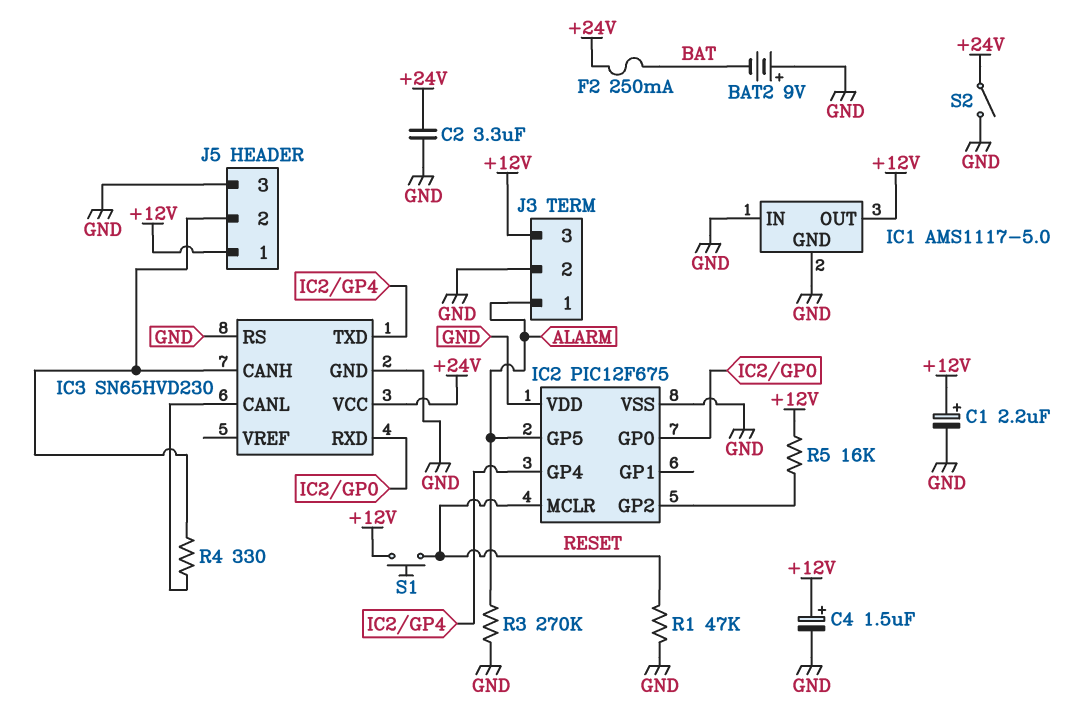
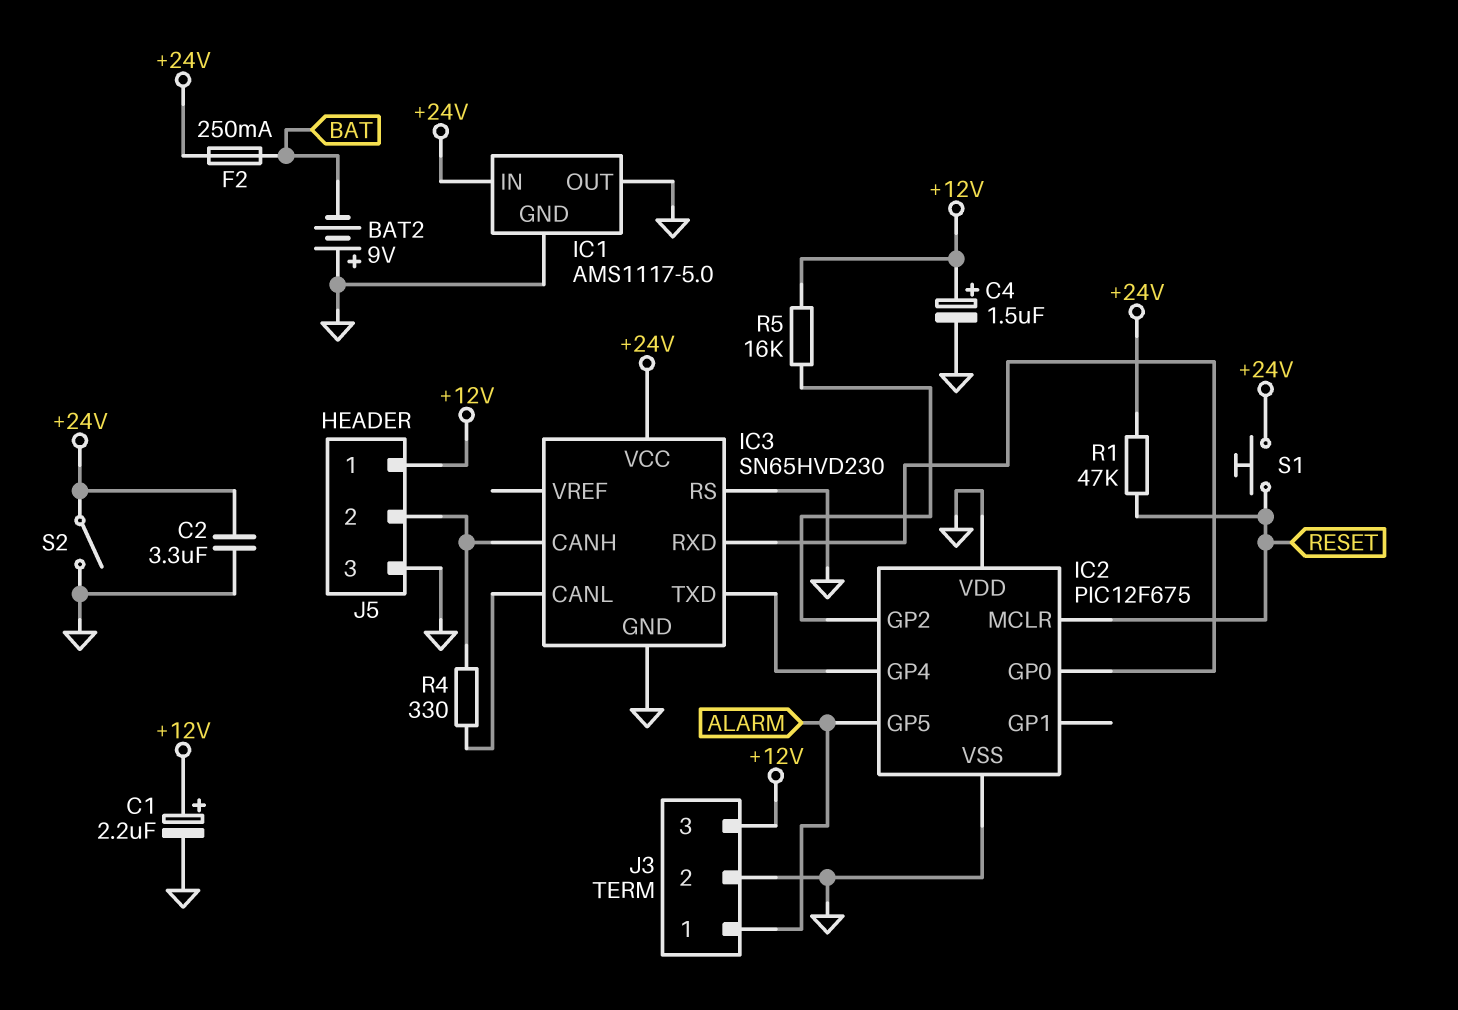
IC1 pin IN: GND -> +24V
IC1 pin OUT: +12V -> GND
R1: 47k (GND, RESET) -> 47k (+24V, RESET)
R3: 270k (ALARM, GND) -> none
S1: button (+12V, RESET) -> button (+24V, RESET)

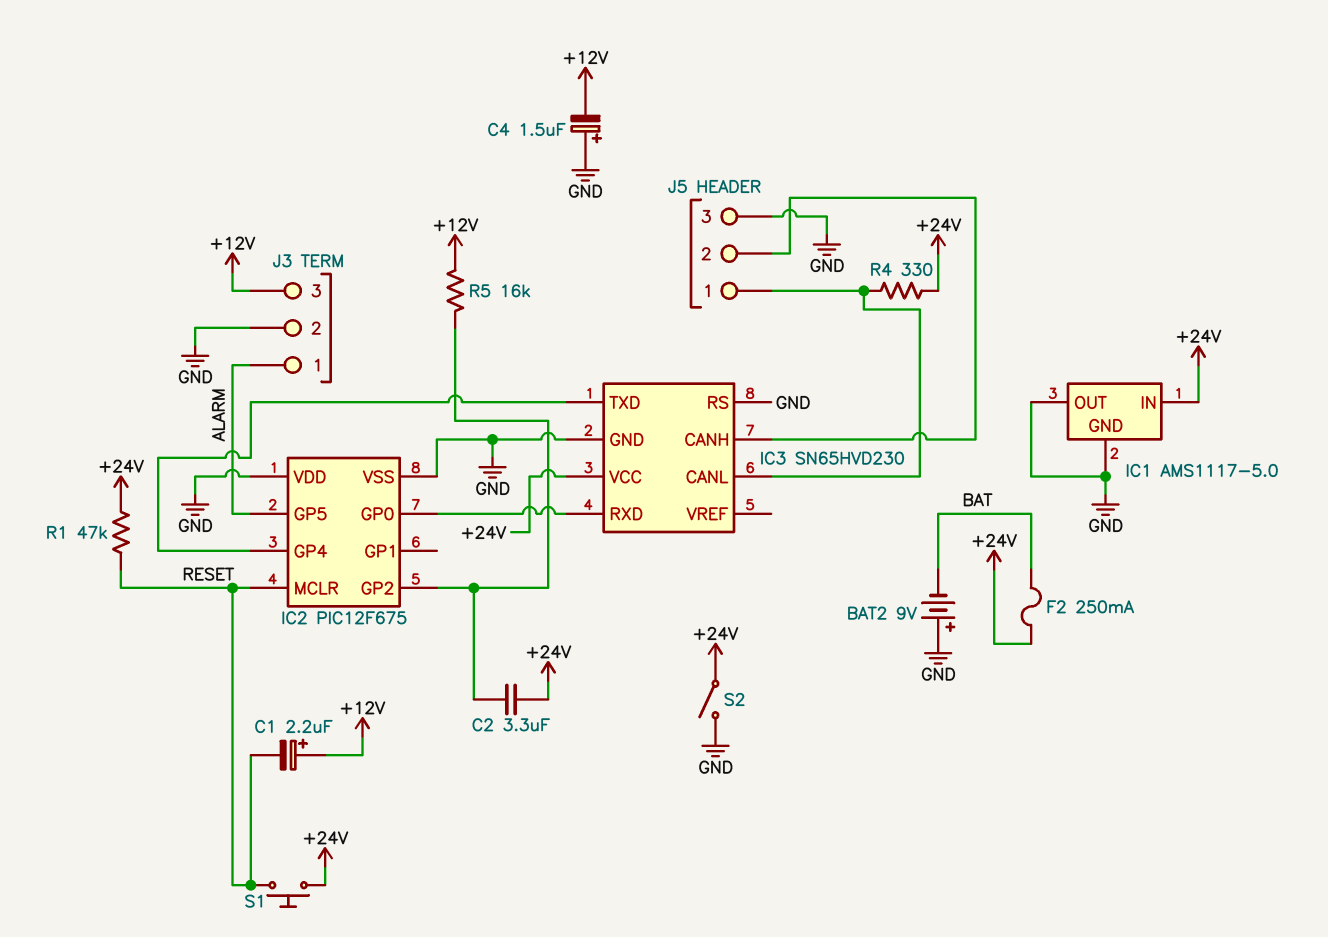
C1: 2.2uF (plus +12V, minus GND) -> 2.2uF (plus +12V, minus RESET)
C2: 3.3uF (+24V, GND) -> 3.3uF (+24V, IC2/GP2)
C4: 1.5uF (plus +12V, minus GND) -> 1.5uF (plus GND, minus +12V)
J5 pin 1: +12V -> IC3/CANL
R4: 330 (IC3/CANH, IC3/CANL) -> 330 (+24V, IC3/CANL)

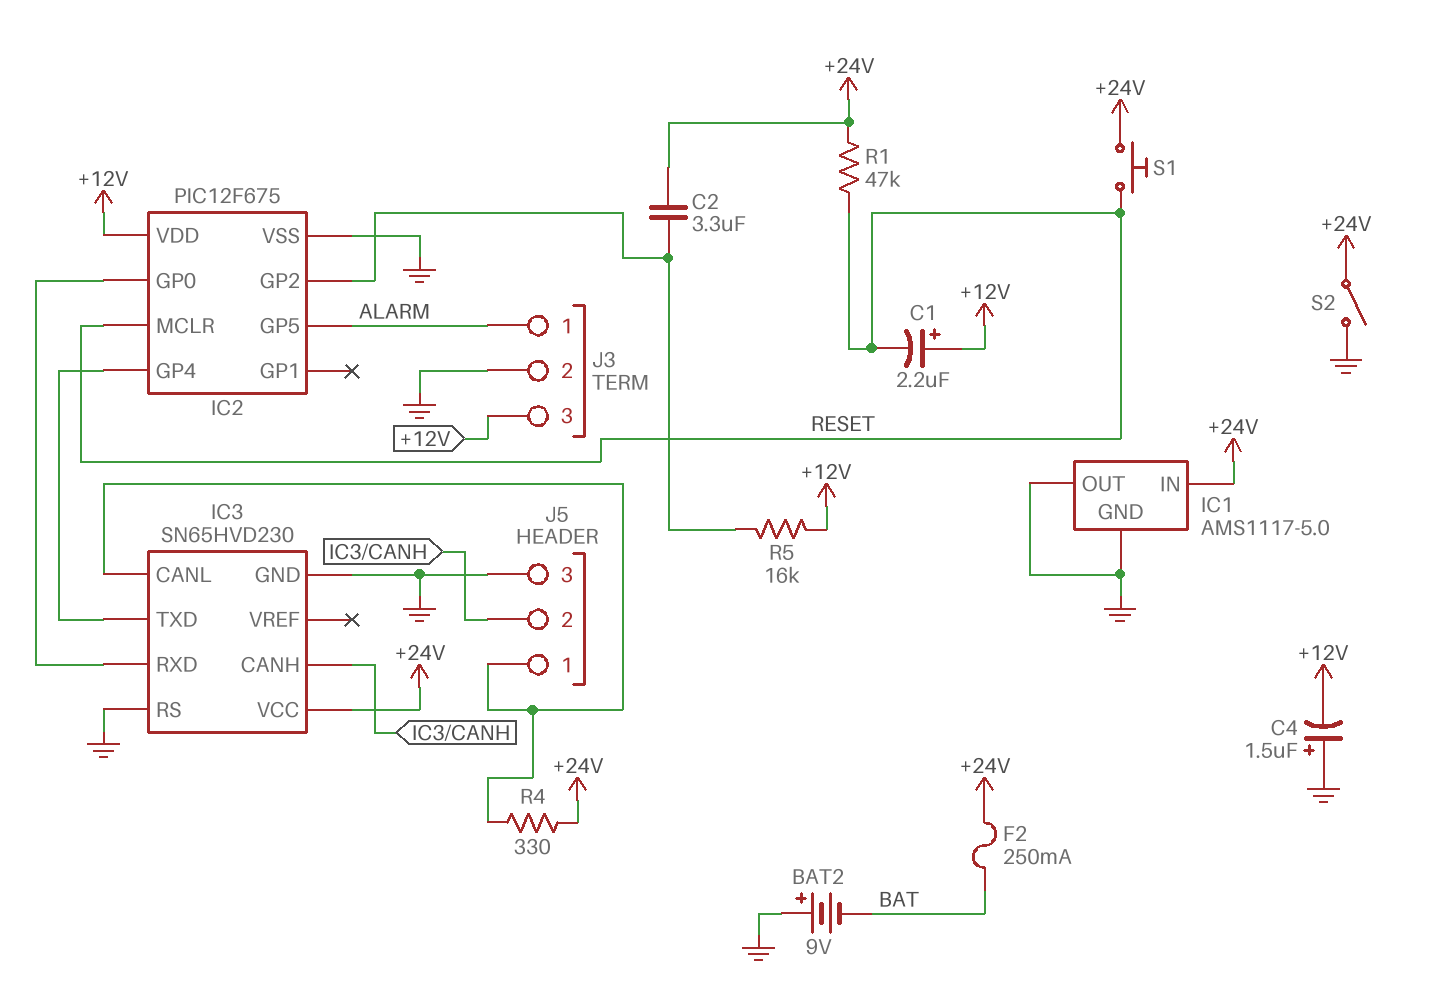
IC2 pin VDD: GND -> +12V

